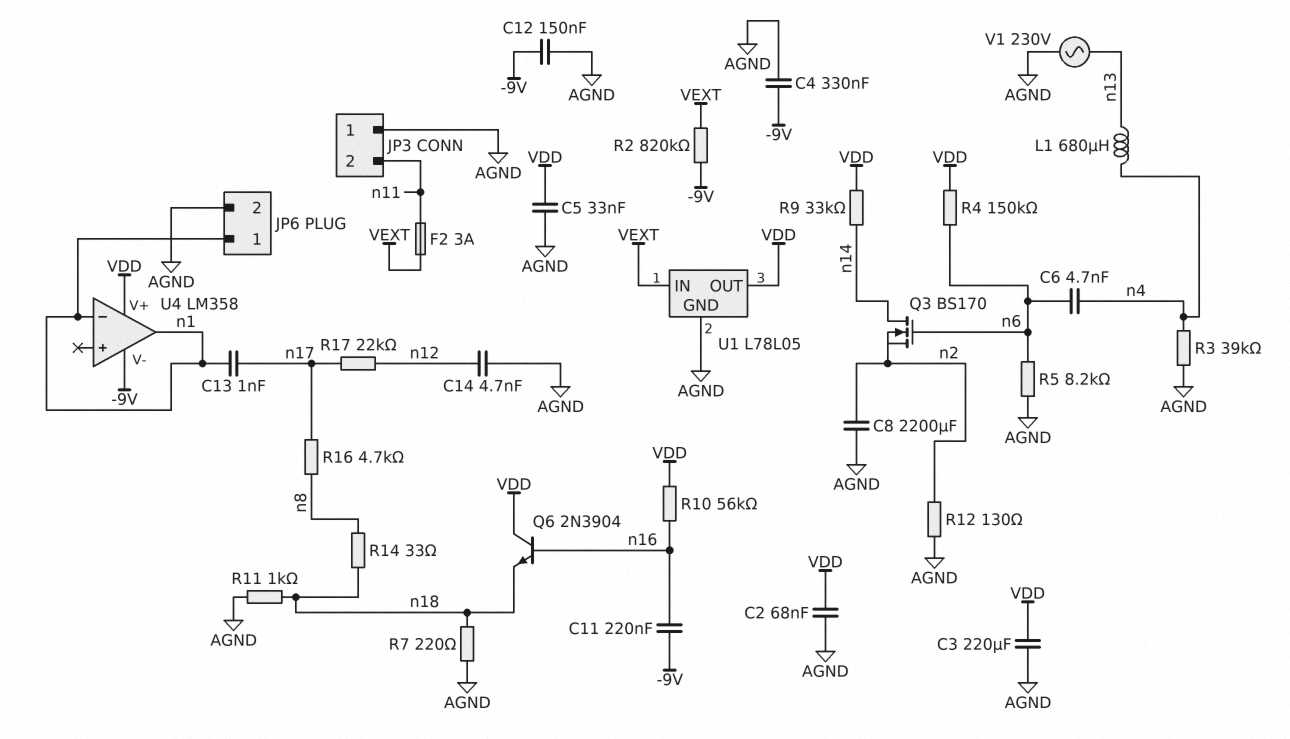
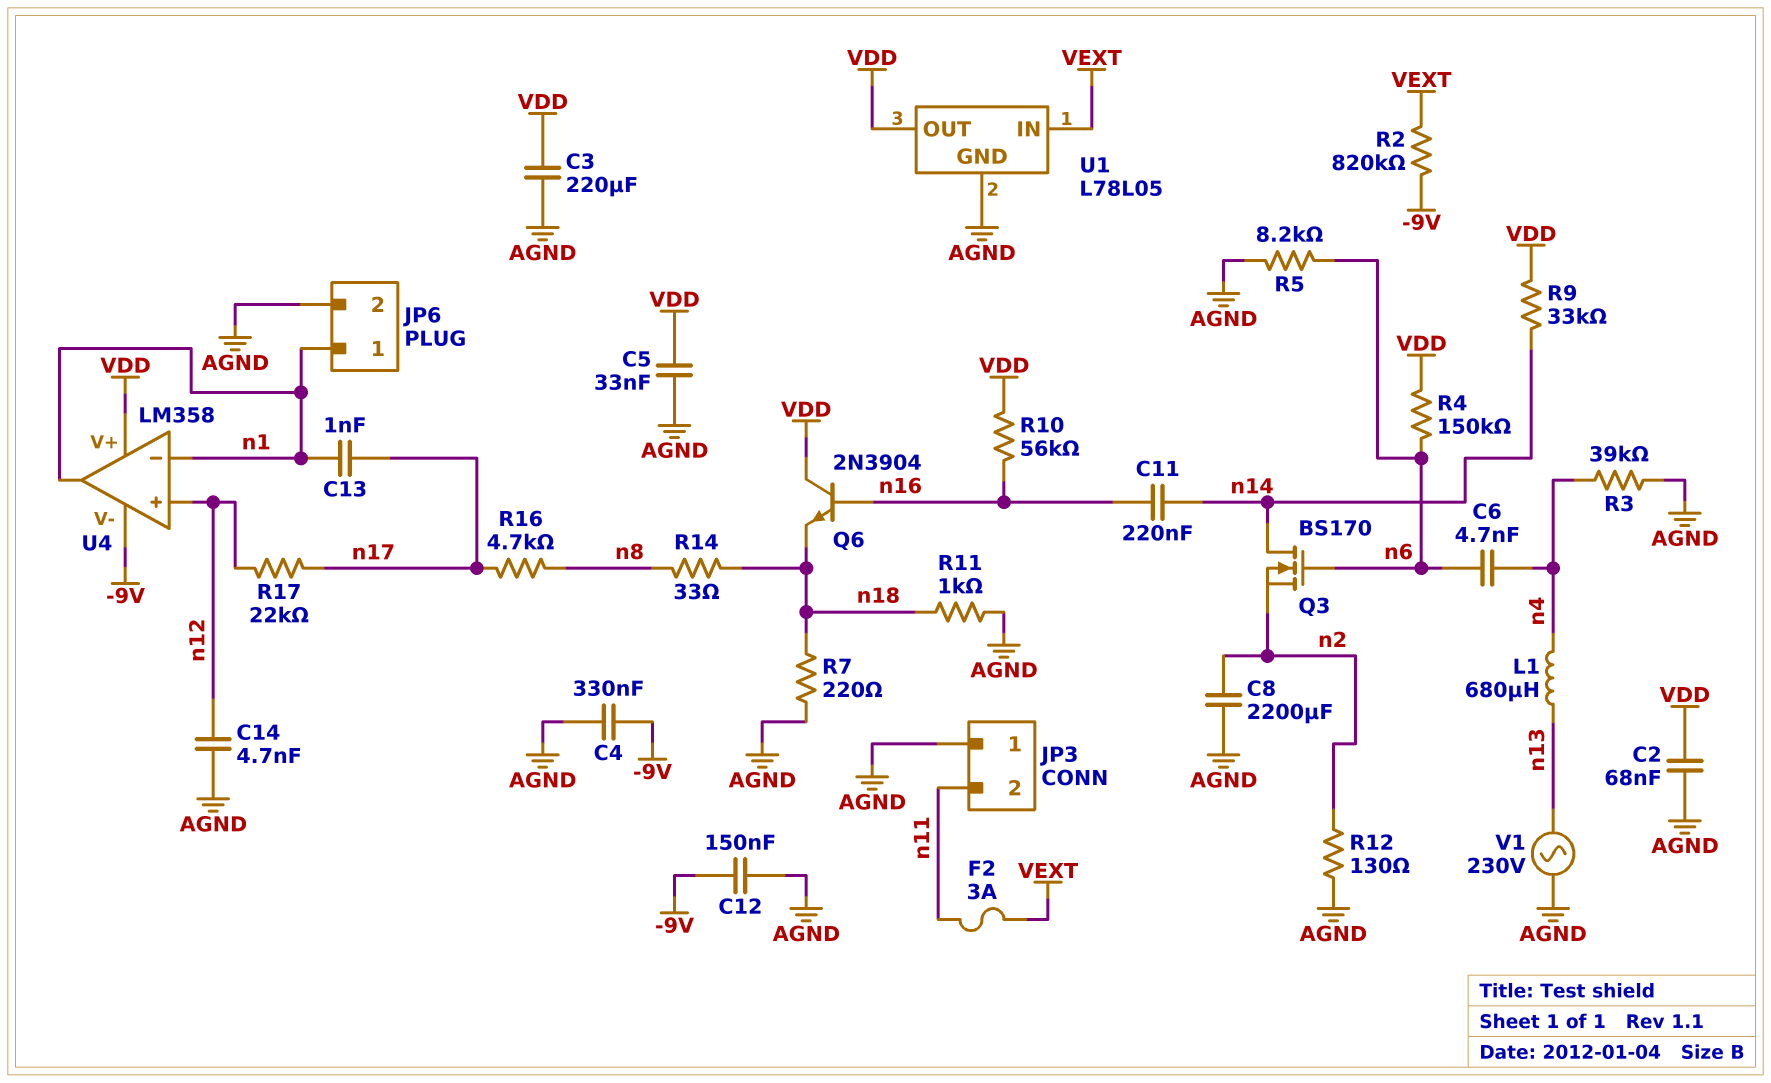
C11: 220nF (-9V, n16) -> 220nF (n14, n16)
U4 pin in+: none -> n12

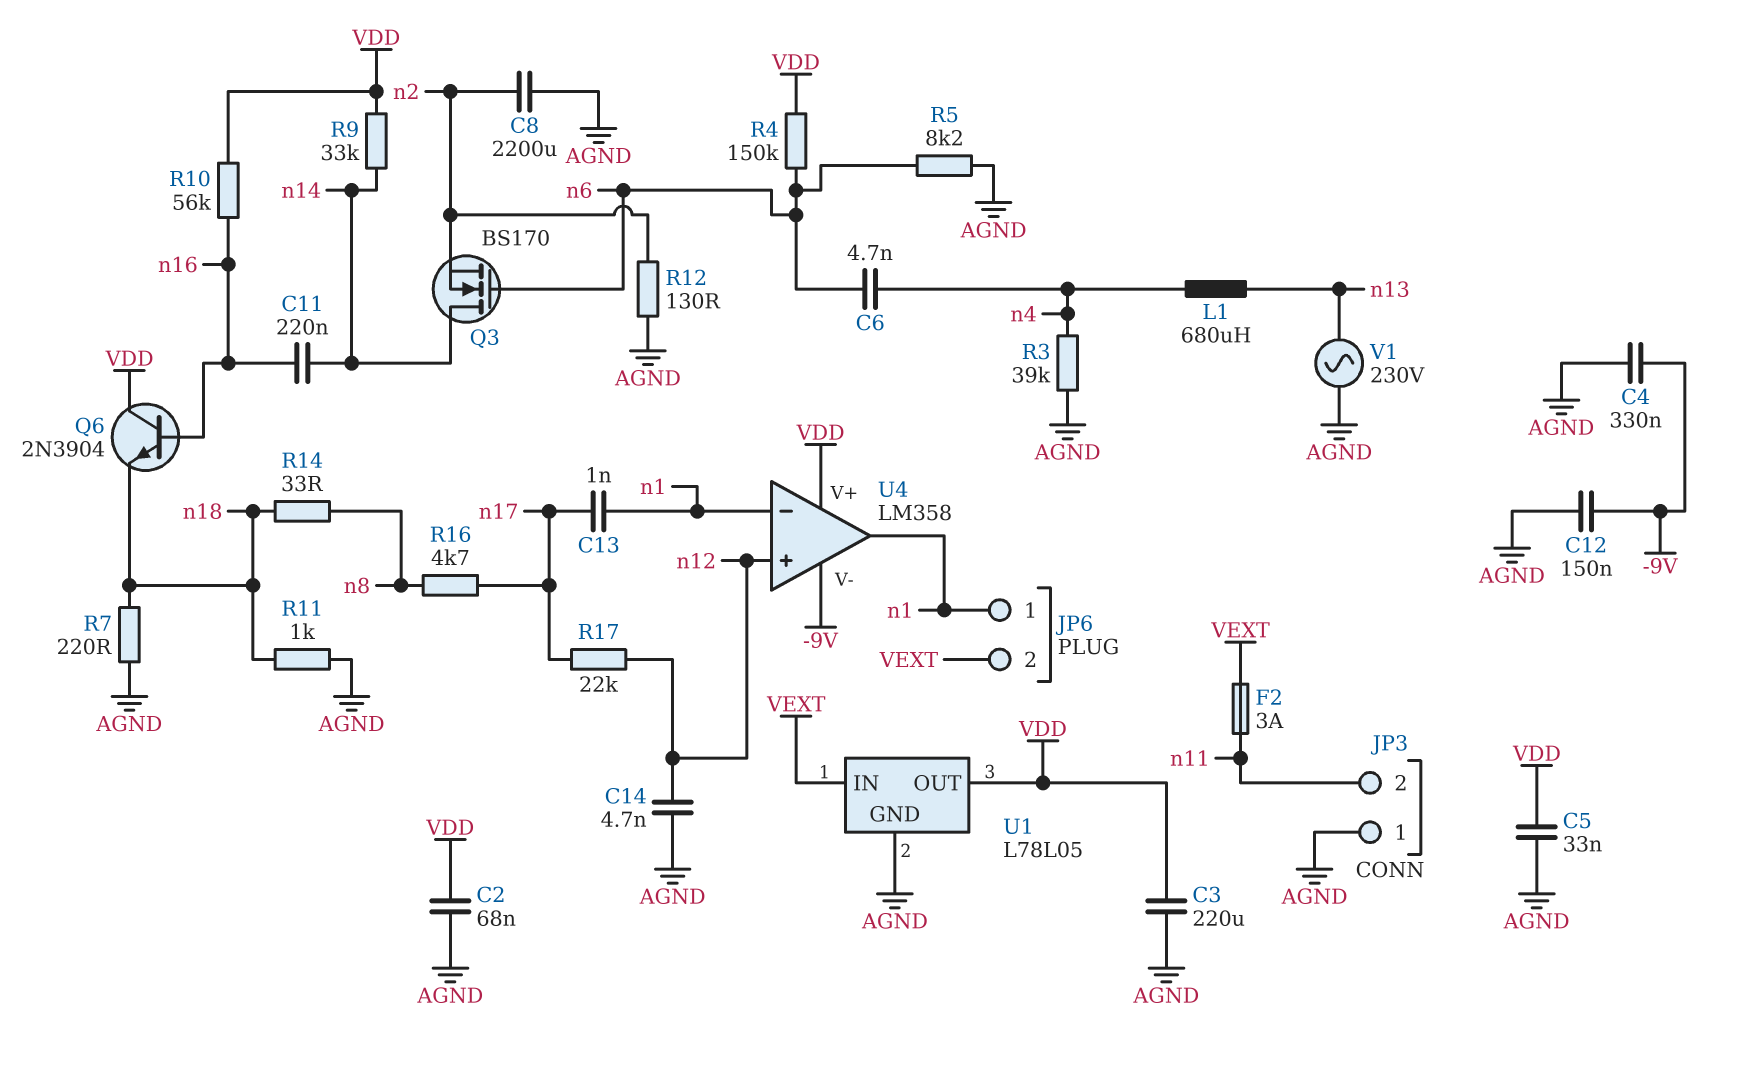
JP6 pin 2: AGND -> VEXT
R2: 820k (-9V, VEXT) -> none

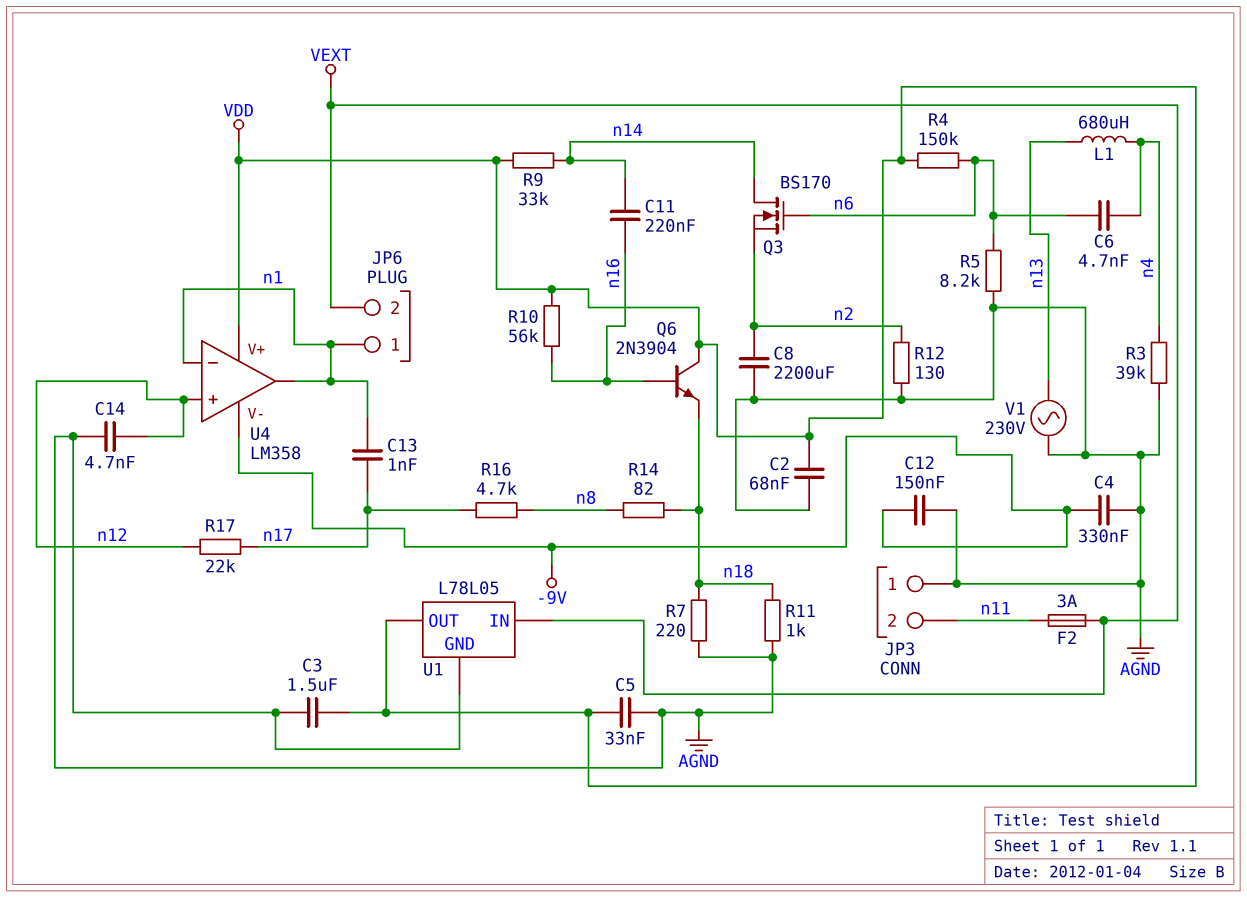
C3: 220uF (AGND, VDD) -> 1.5uF (AGND, VDD)
R14: 33 (n8, n18) -> 82 (n8, n18)

